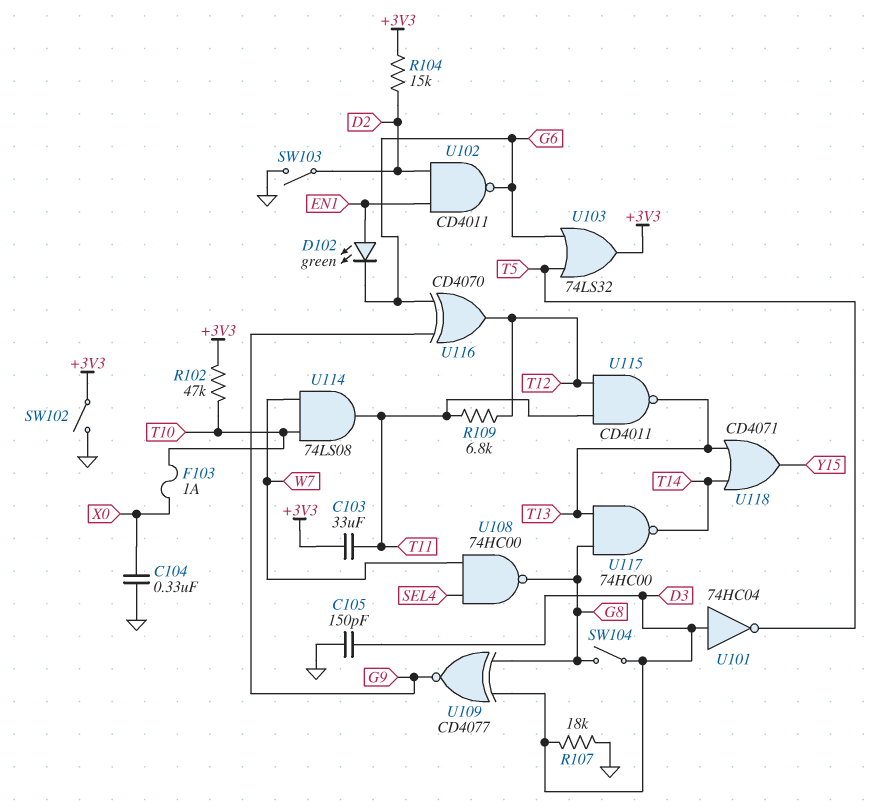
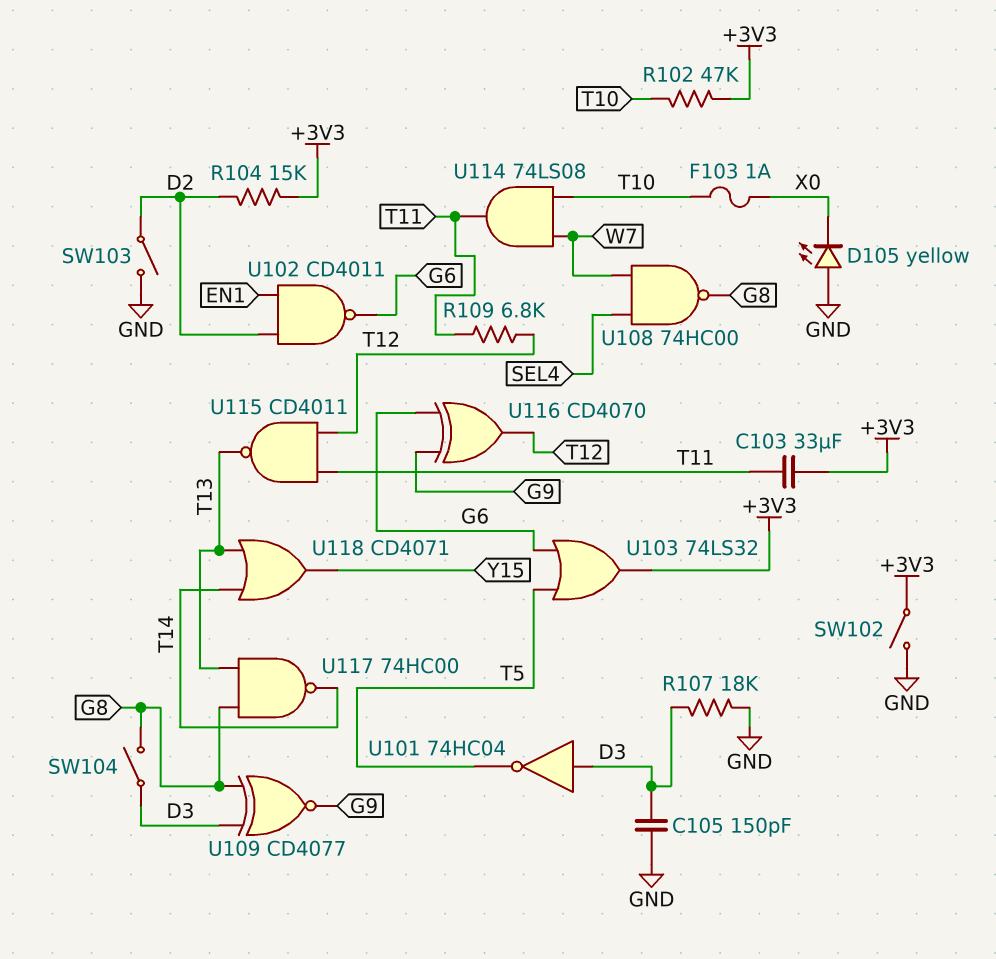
C104: 330nF (GND, X0) -> none
D102: LED green (A EN1, K G6) -> none
D105: none -> LED yellow (A GND, K X0)

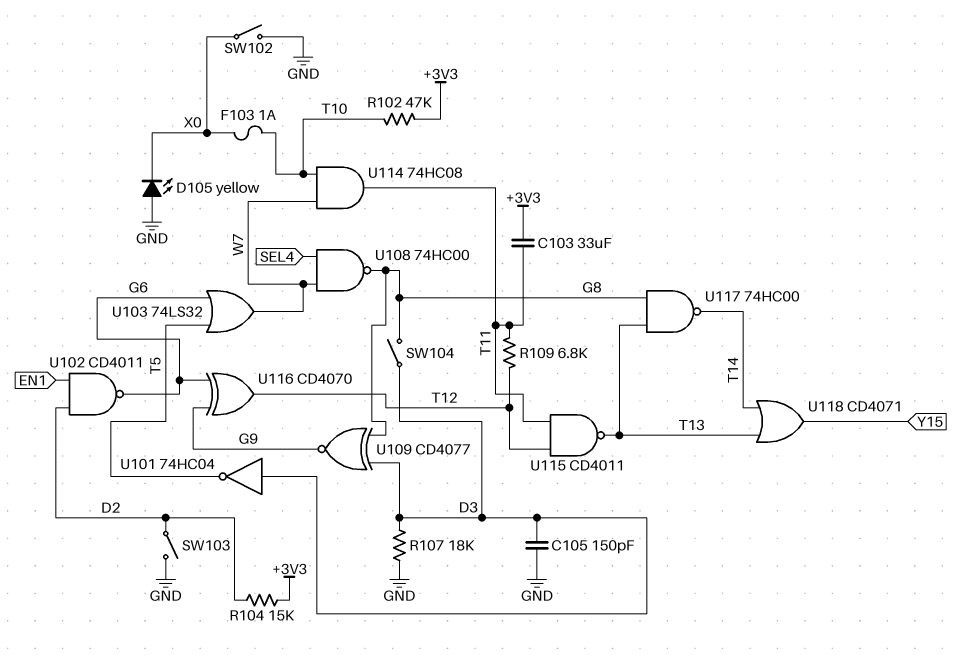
SW102: switch (+3V3, GND) -> switch (GND, X0)
U103: OR 74LS32 (in G6, in T5, out +3V3) -> OR 74LS32 (in G6, in T5, out W7)
U114: AND 74LS08 (in T10, in W7, out T11) -> AND 74HC08 (in T10, in W7, out T11)

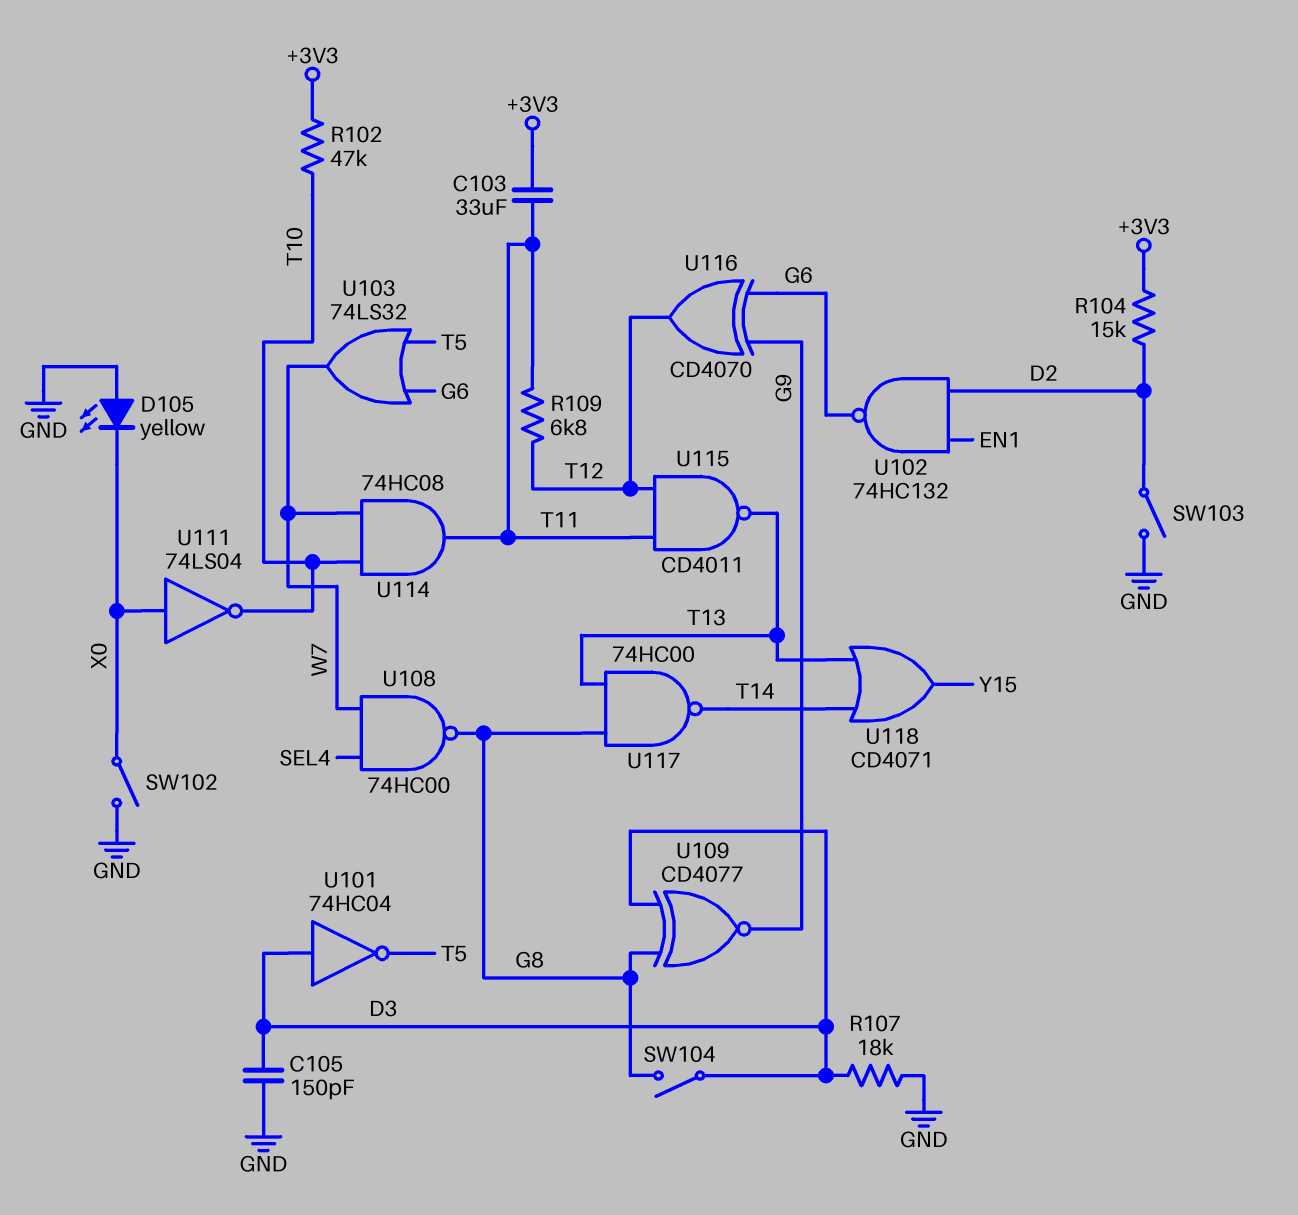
F103: 1A (T10, X0) -> none
U102: NAND CD4011 (in D2, in EN1, out G6) -> NAND 74HC132 (in D2, in EN1, out G6)
U111: none -> NOT 74LS04 (in X0, out T10)

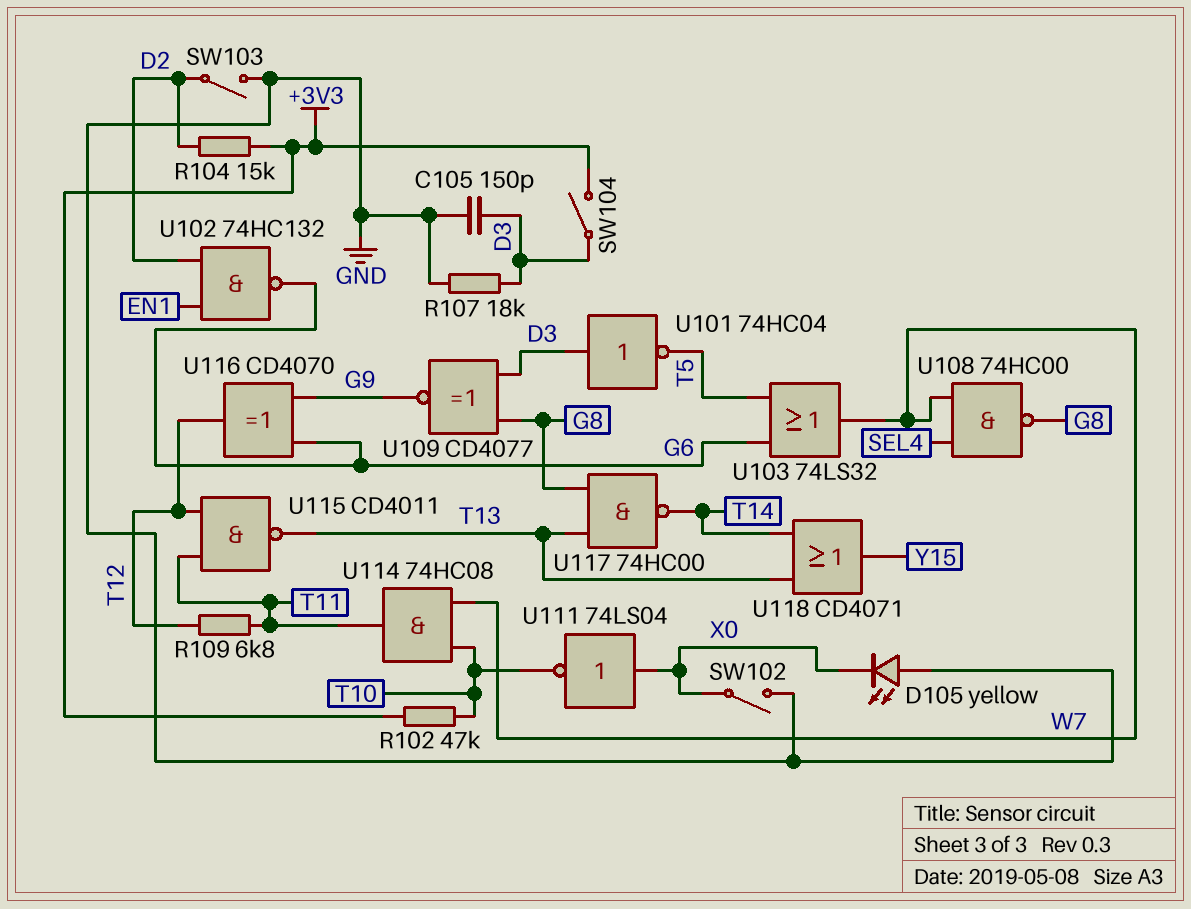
C103: 33uF (+3V3, T11) -> none
SW104: switch (D3, G8) -> switch (+3V3, D3)

